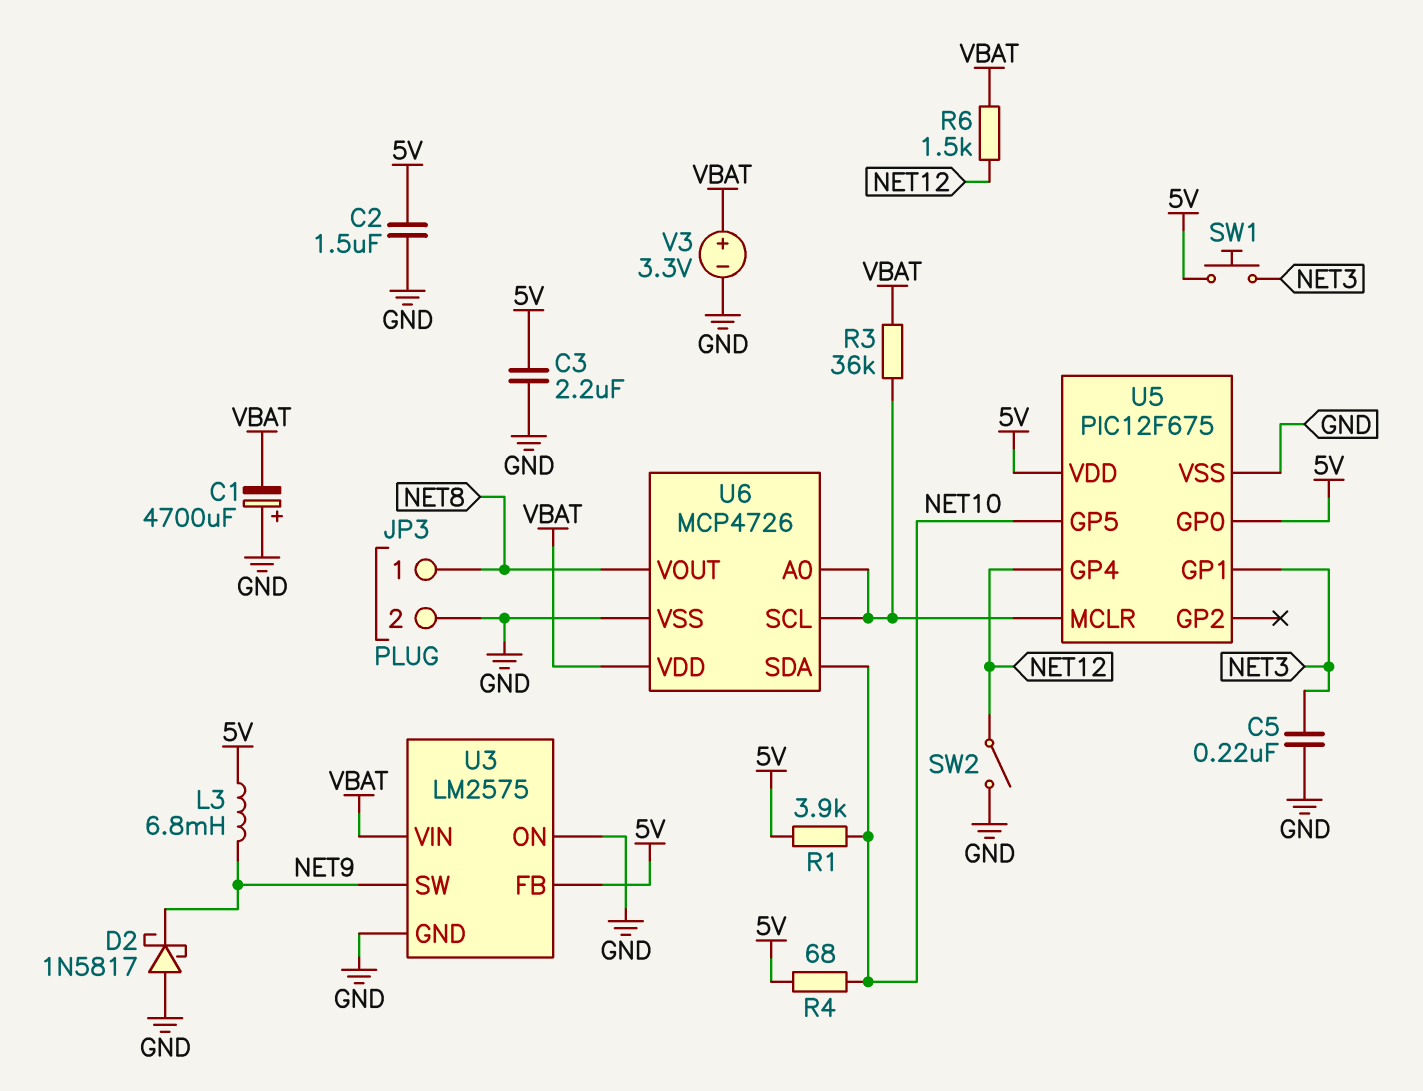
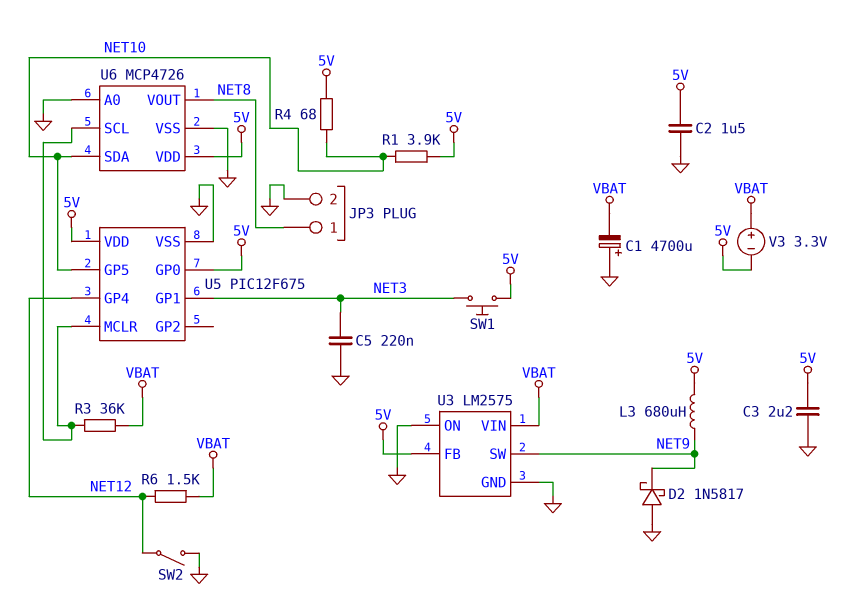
L3: 6.8mH (5V, NET9) -> 680uH (5V, NET9)
U6 pin A0: U5/MCLR -> GND
U6 pin VDD: VBAT -> 5V
V3: 3.3V (plus VBAT, minus GND) -> 3.3V (plus VBAT, minus 5V)

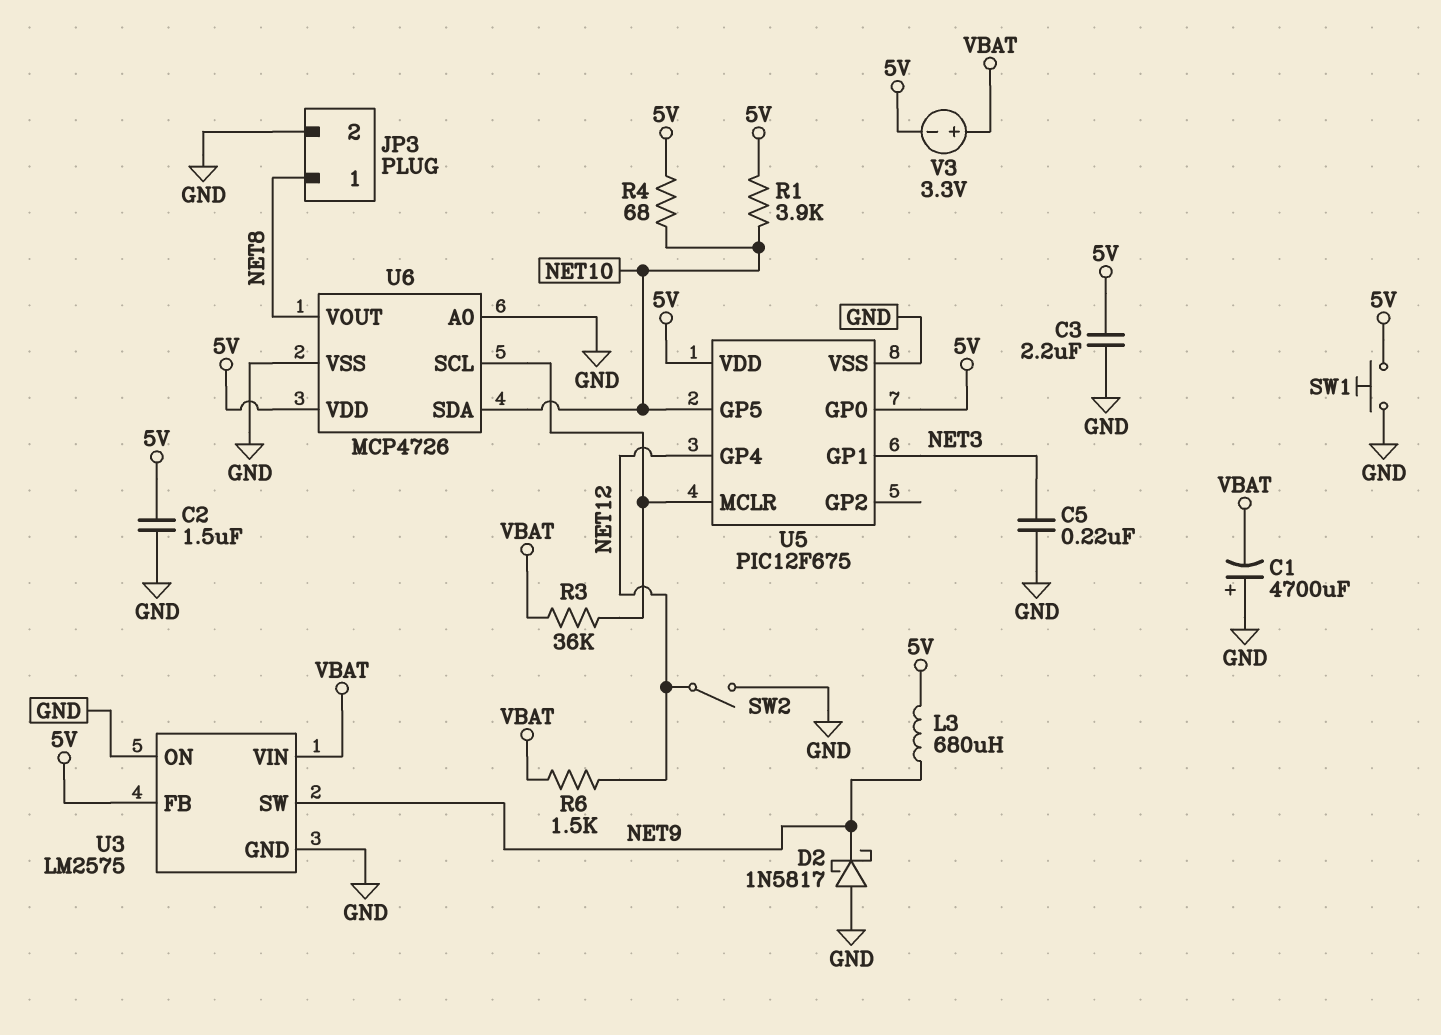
SW1: button (5V, NET3) -> button (5V, GND)

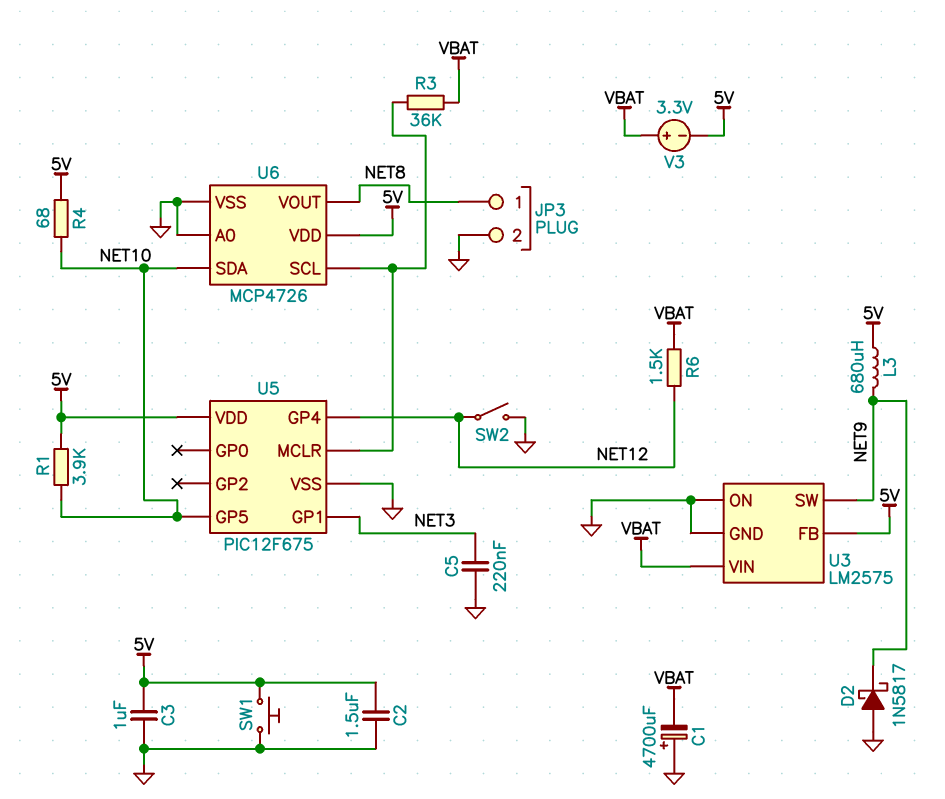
C3: 2.2uF (5V, GND) -> 1uF (5V, GND)
U5 pin GP0: 5V -> none

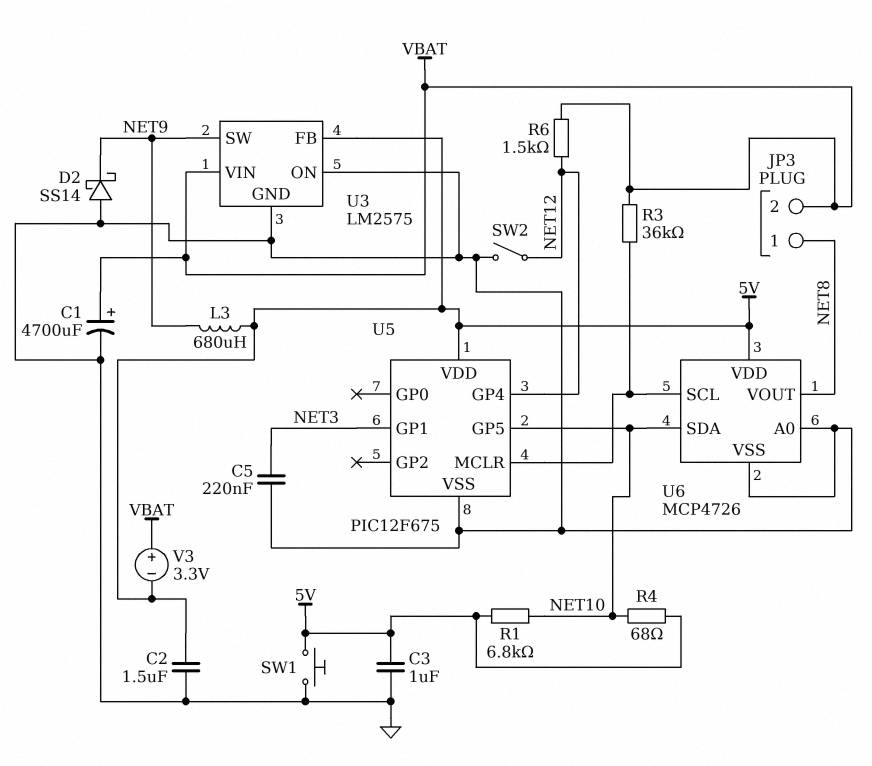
C1: 4700uF (plus GND, minus VBAT) -> 4700uF (plus VBAT, minus GND)
D2: schottky 1N5817 (A GND, K NET9) -> schottky SS14 (A GND, K NET9)
JP3 pin 2: GND -> VBAT
R1: 3.9k (5V, NET10) -> 6.8k (5V, NET10)

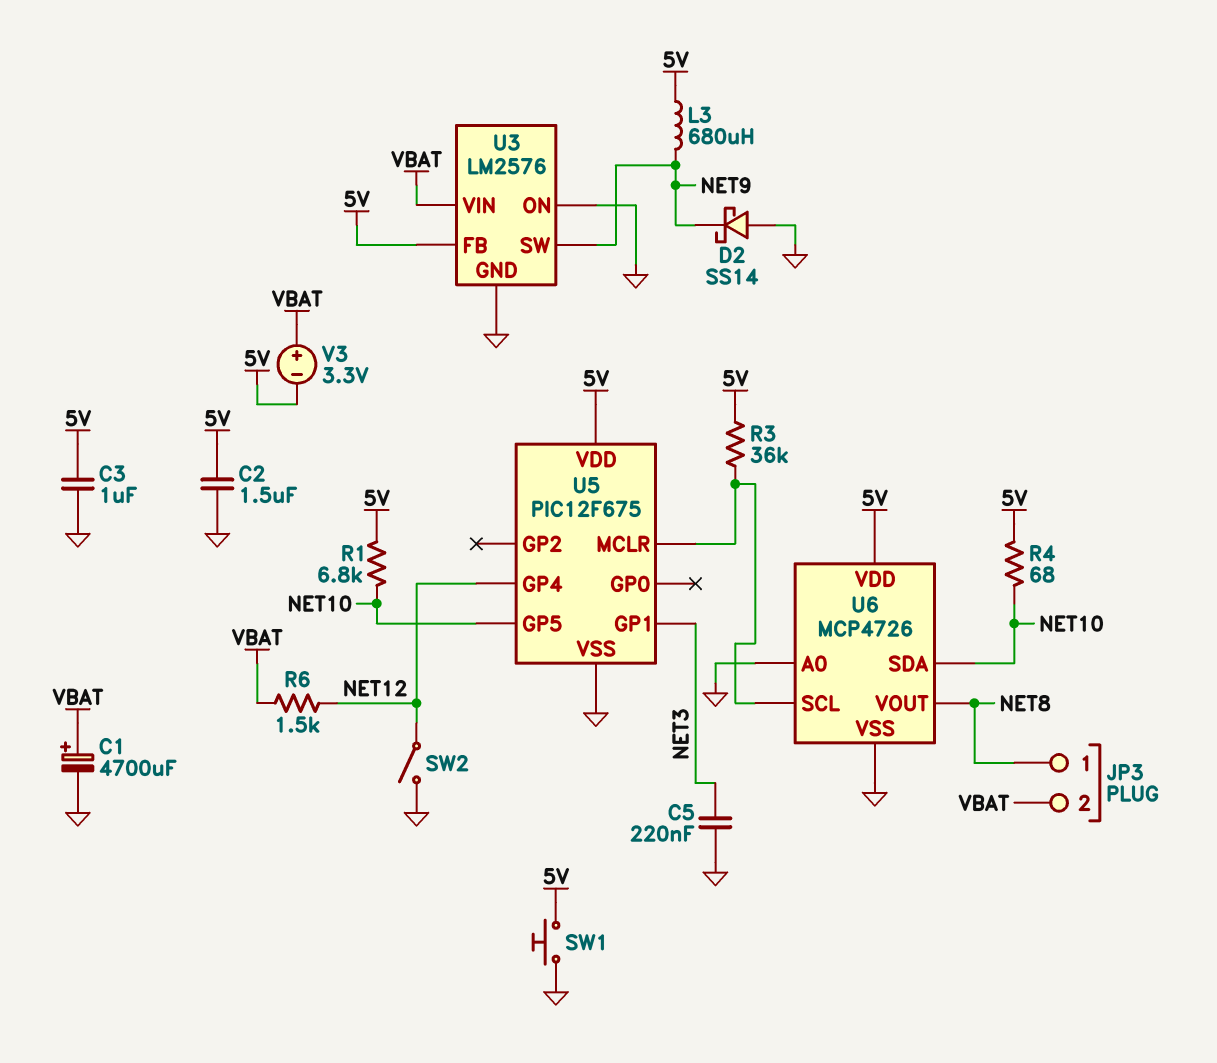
R3: 36k (U5/MCLR, VBAT) -> 36k (5V, U5/MCLR)
U3: LM2575 -> LM2576

